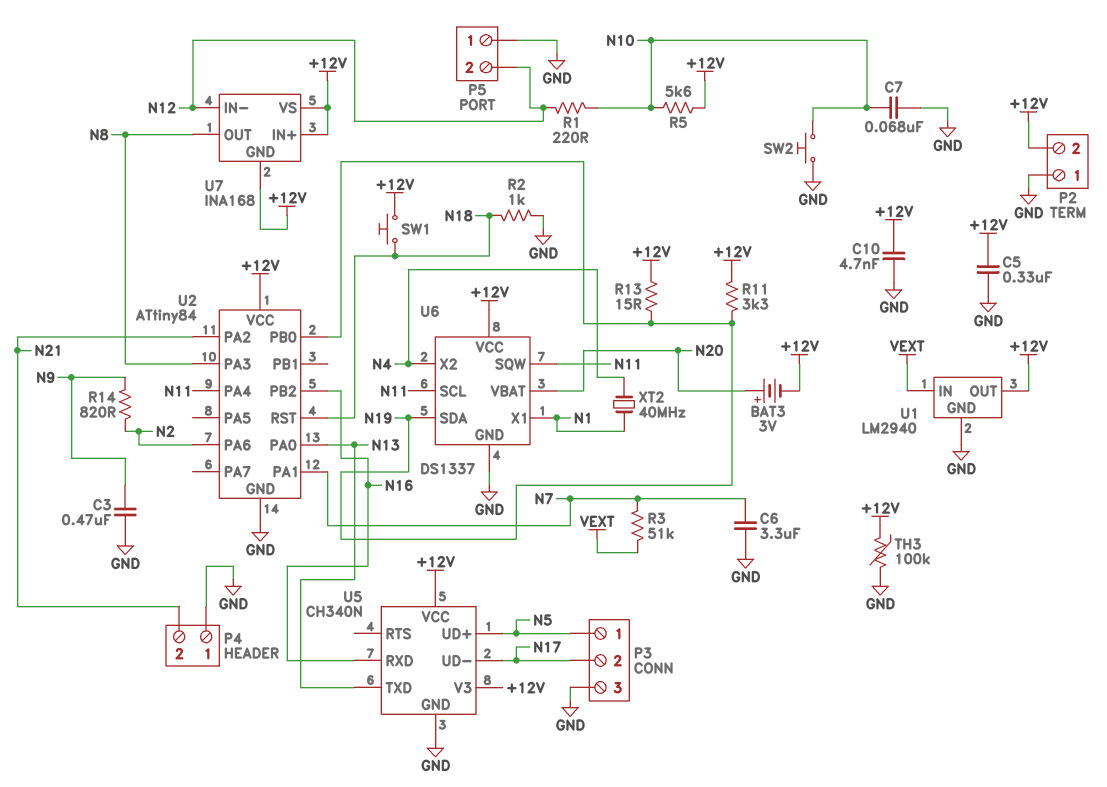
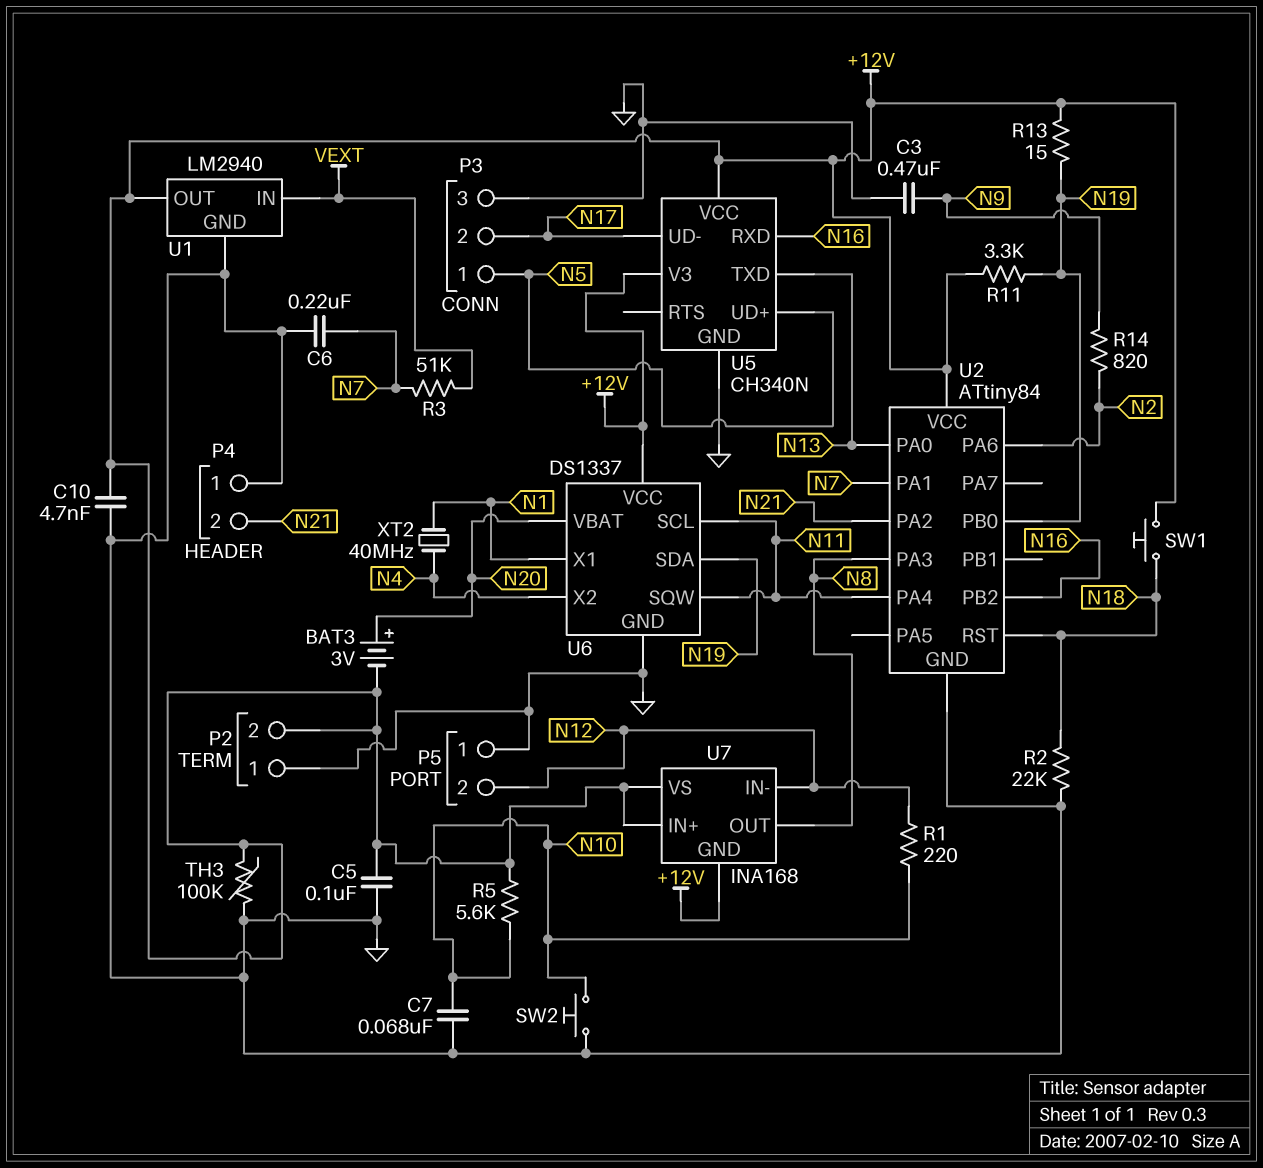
C5: 330nF (+12V, GND) -> 100nF (+12V, GND)
C6: 3.3uF (GND, N7) -> 220nF (GND, N7)
R2: 1k (GND, N18) -> 22k (GND, N18)

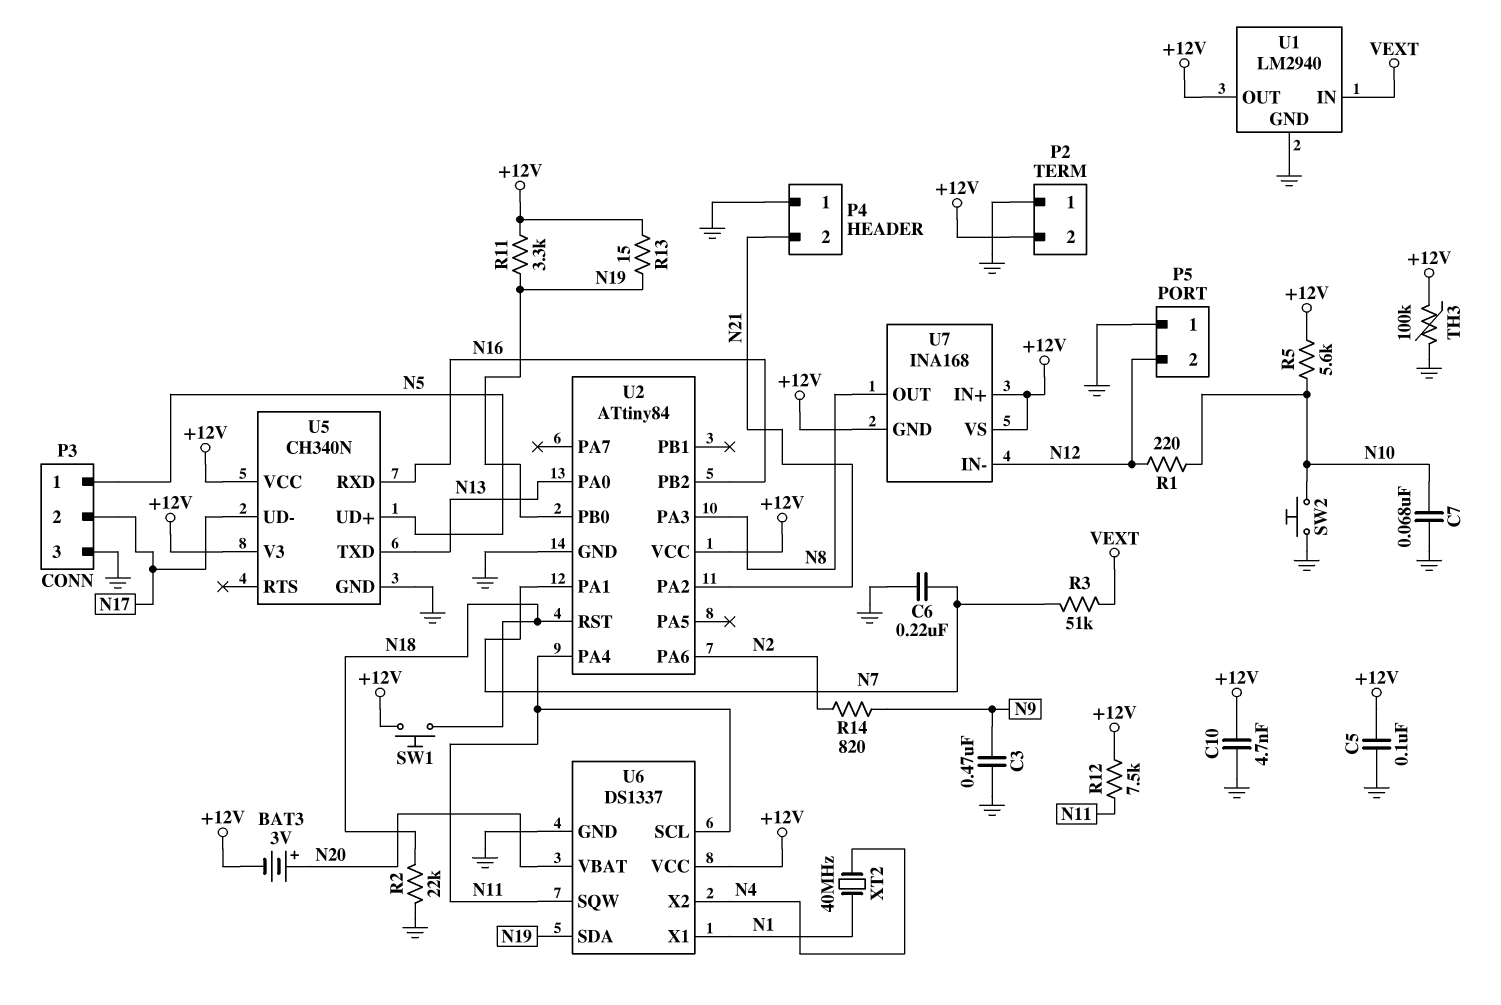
R12: none -> 7.5k (+12V, N11)

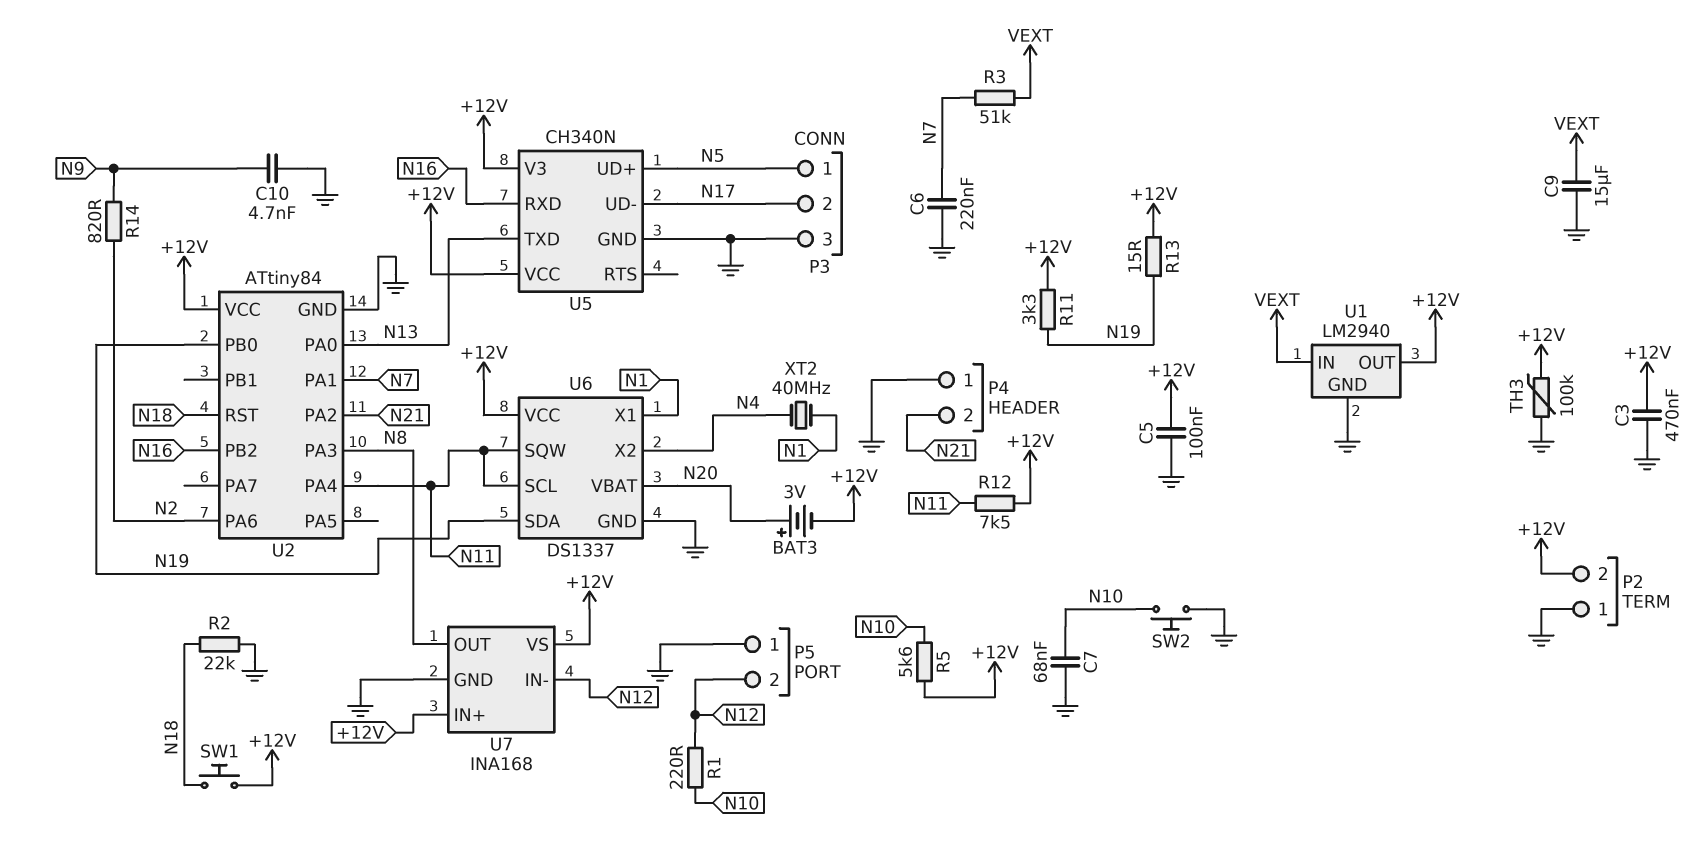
C3: 470nF (GND, N9) -> 470nF (+12V, GND)
C9: none -> 15uF (GND, VEXT)
C10: 4.7nF (+12V, GND) -> 4.7nF (GND, N9)
U7 pin GND: +12V -> GND

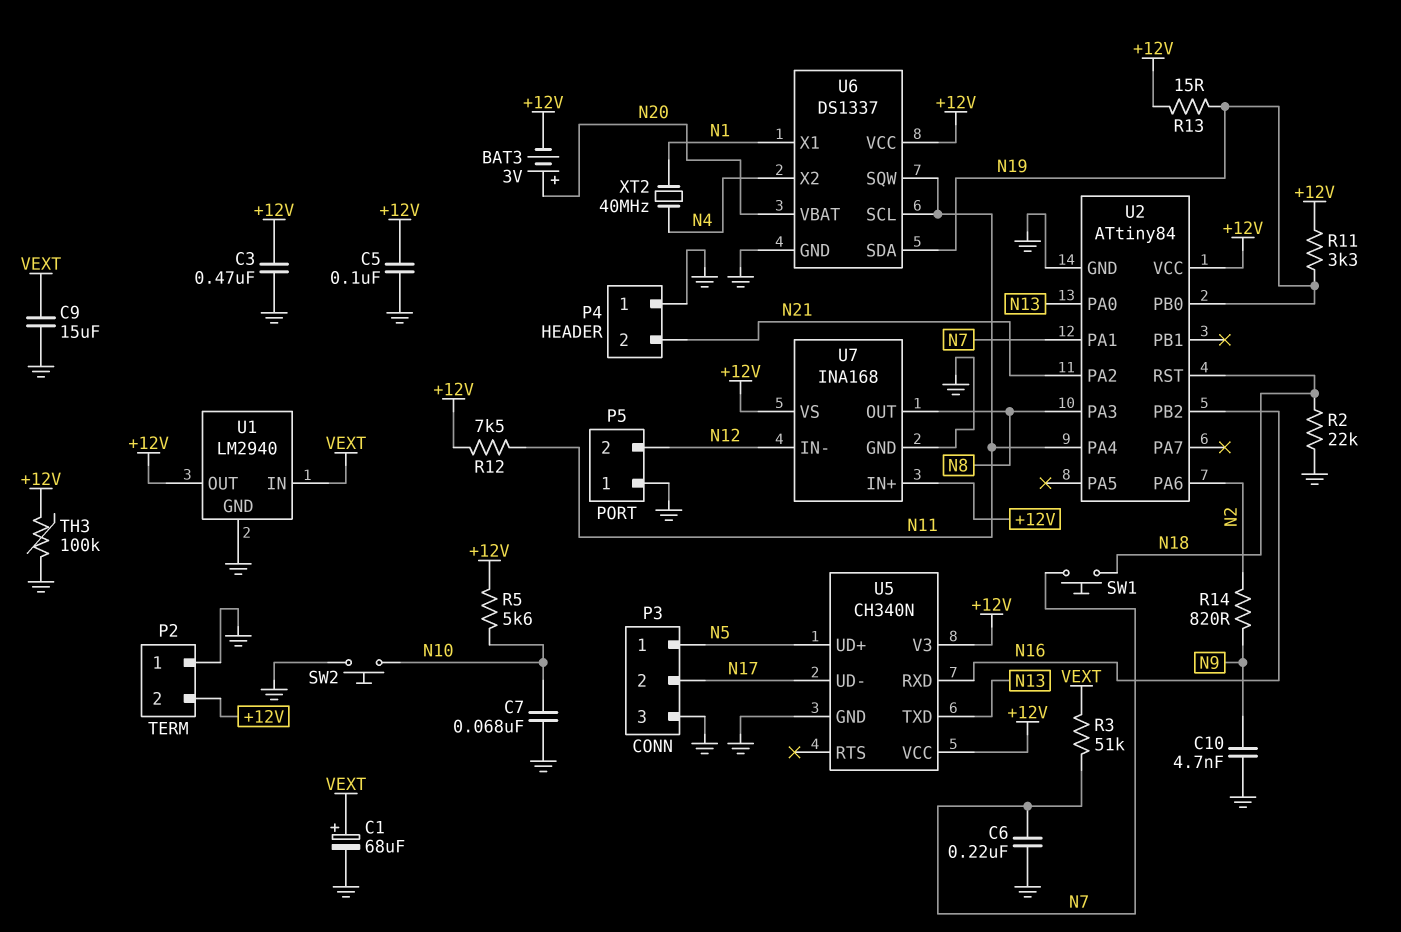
C1: none -> 68uF (plus VEXT, minus GND)
R1: 220 (N10, N12) -> none
SW1: button (+12V, N18) -> button (N7, N18)

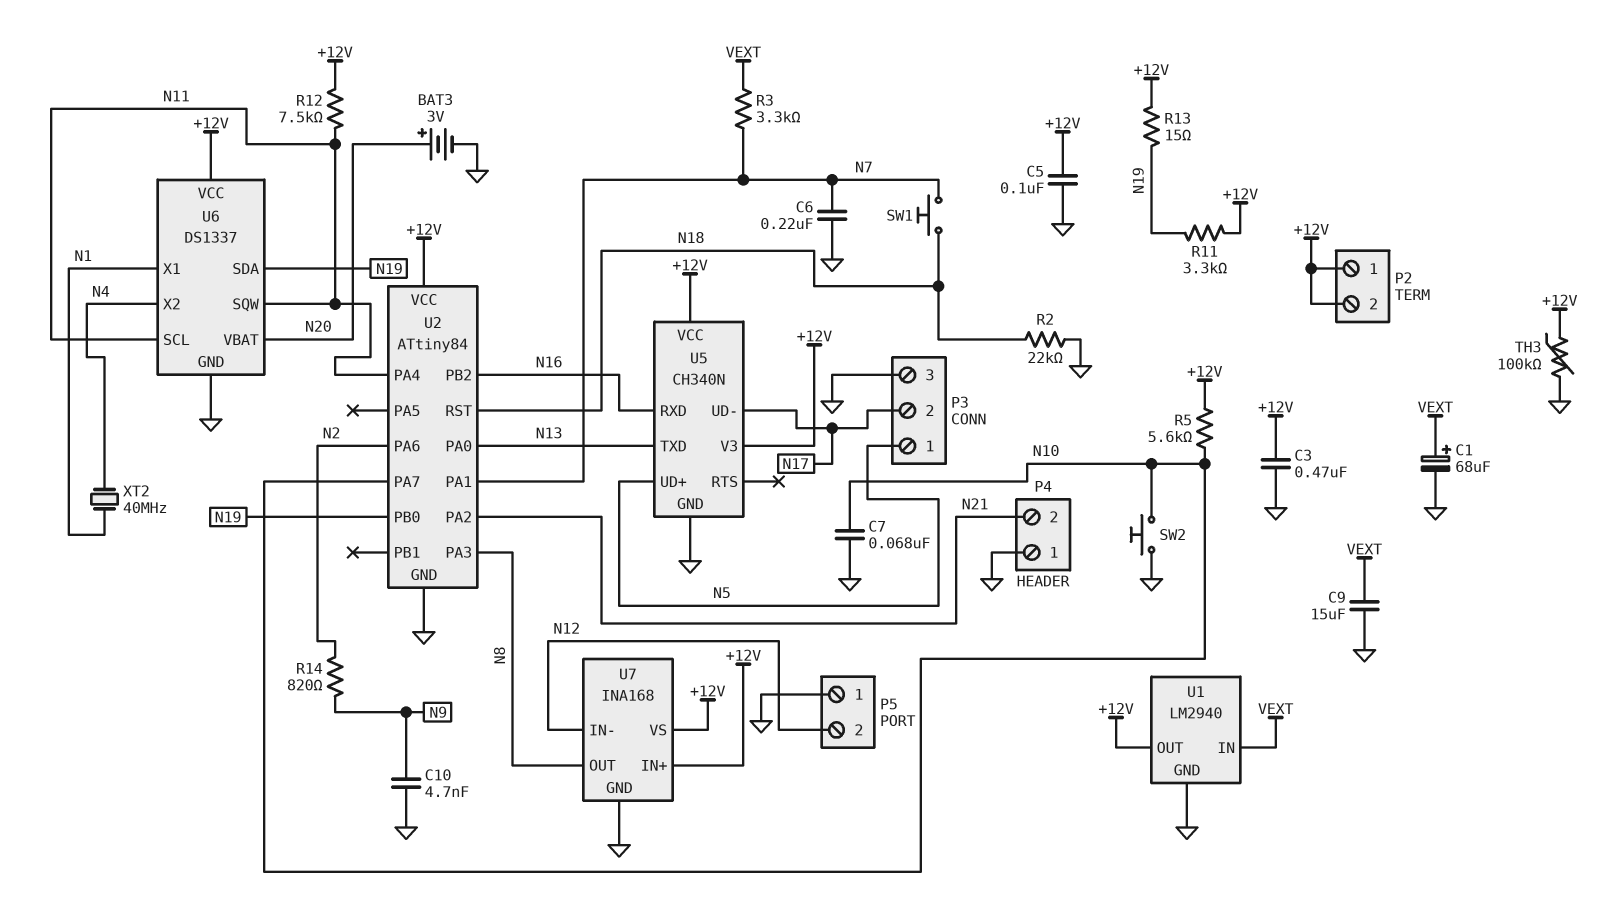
BAT3: 3V (plus N20, minus +12V) -> 3V (plus N20, minus GND)
P2 pin 1: GND -> +12V
R3: 51k (N7, VEXT) -> 3.3k (N7, VEXT)
U2 pin PA7: none -> N10

